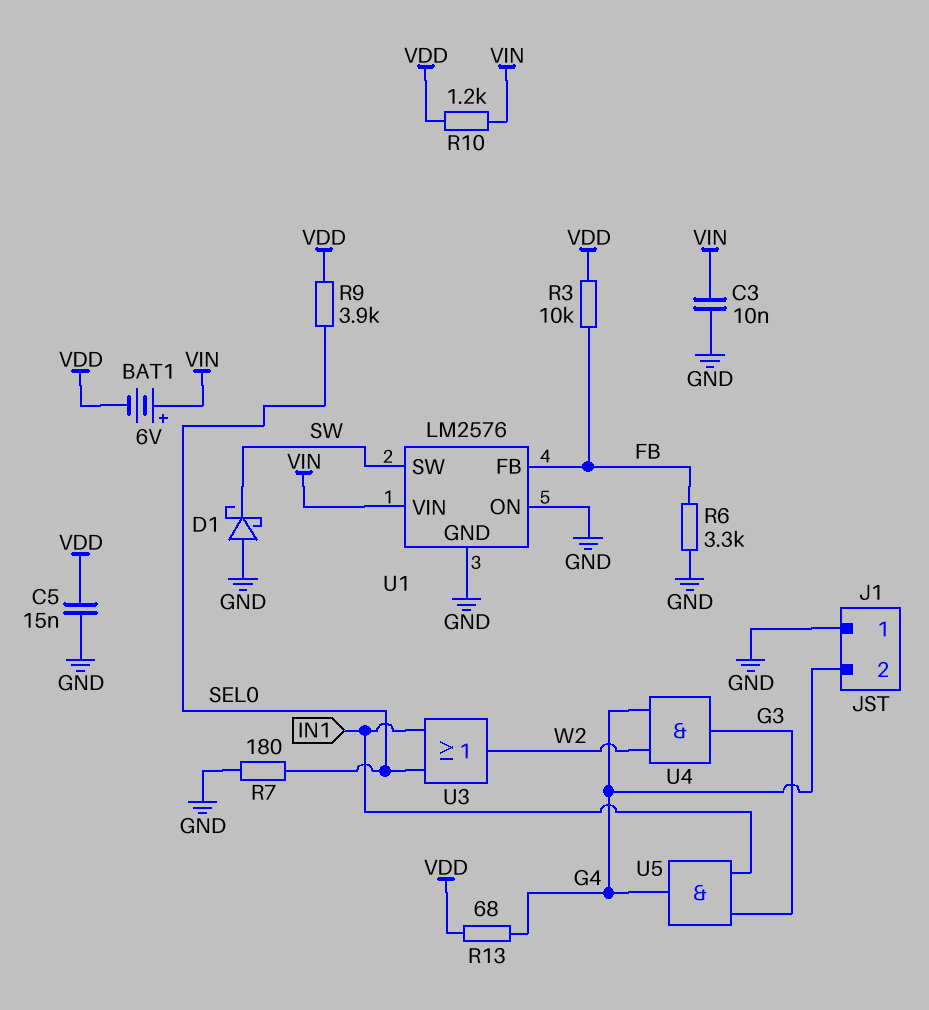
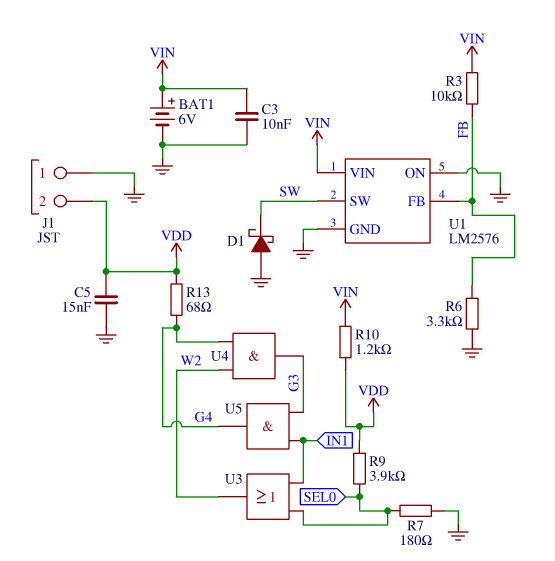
BAT1: 6V (plus VIN, minus VDD) -> 6V (plus VIN, minus GND)
J1 pin 2: G4 -> VDD
R3: 10k (FB, VDD) -> 10k (FB, VIN)

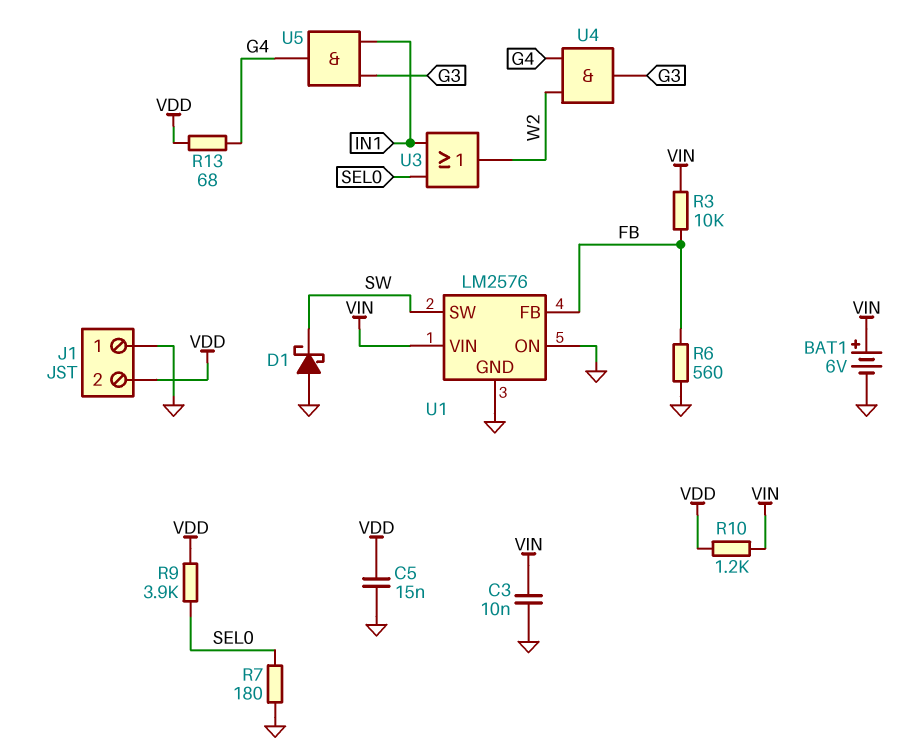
R6: 3.3k (FB, GND) -> 560 (FB, GND)

